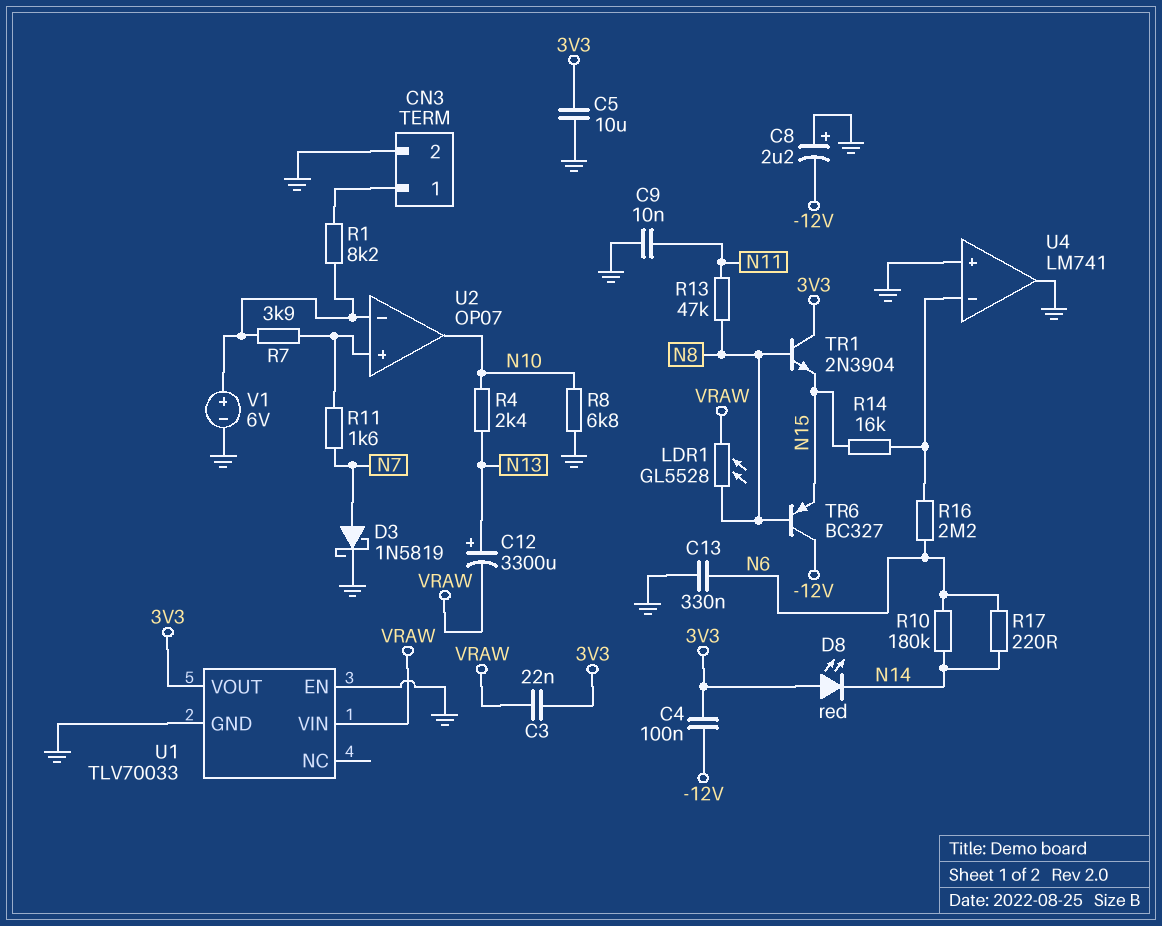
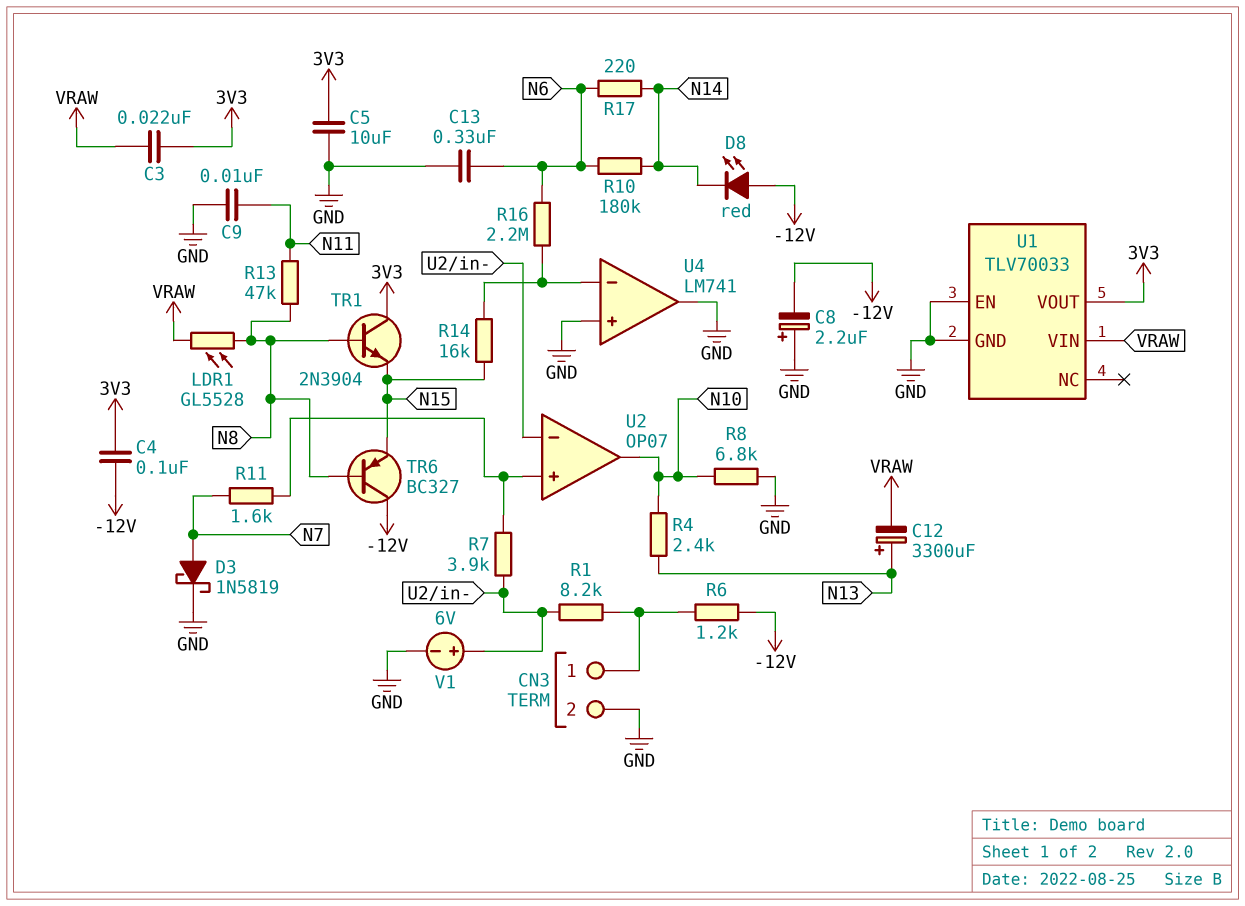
D8: LED red (A 3V3, K N14) -> LED red (A -12V, K N14)
R6: none -> 1.2k (-12V, CN3/1)

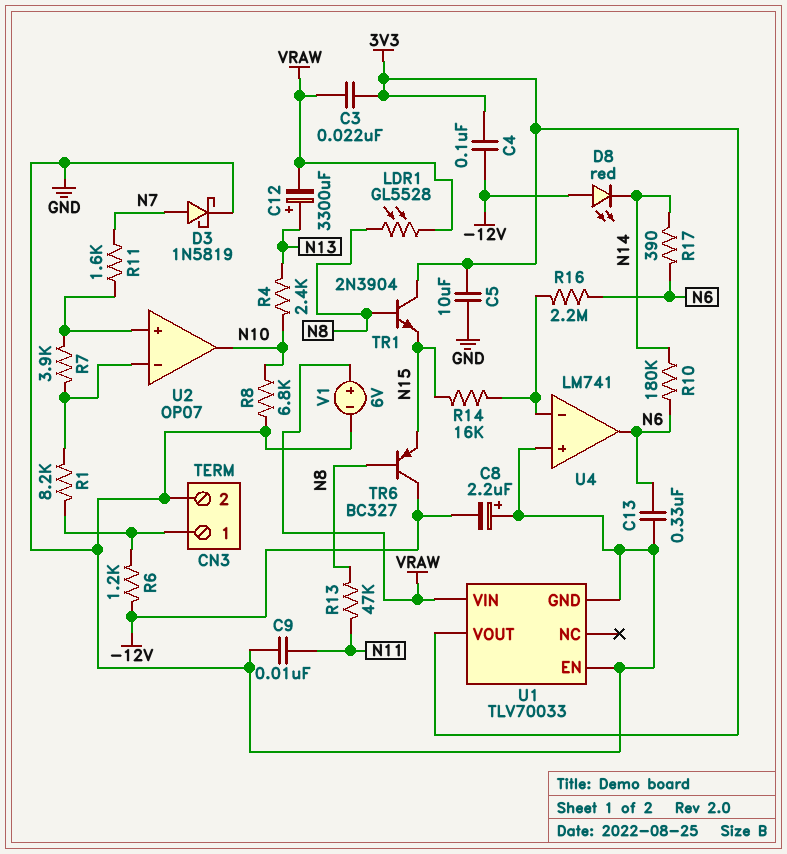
R17: 220 (N6, N14) -> 390 (N6, N14)
U4 pin out: GND -> N6
V1: 6V (plus U2/in-, minus GND) -> 6V (plus VRAW, minus GND)

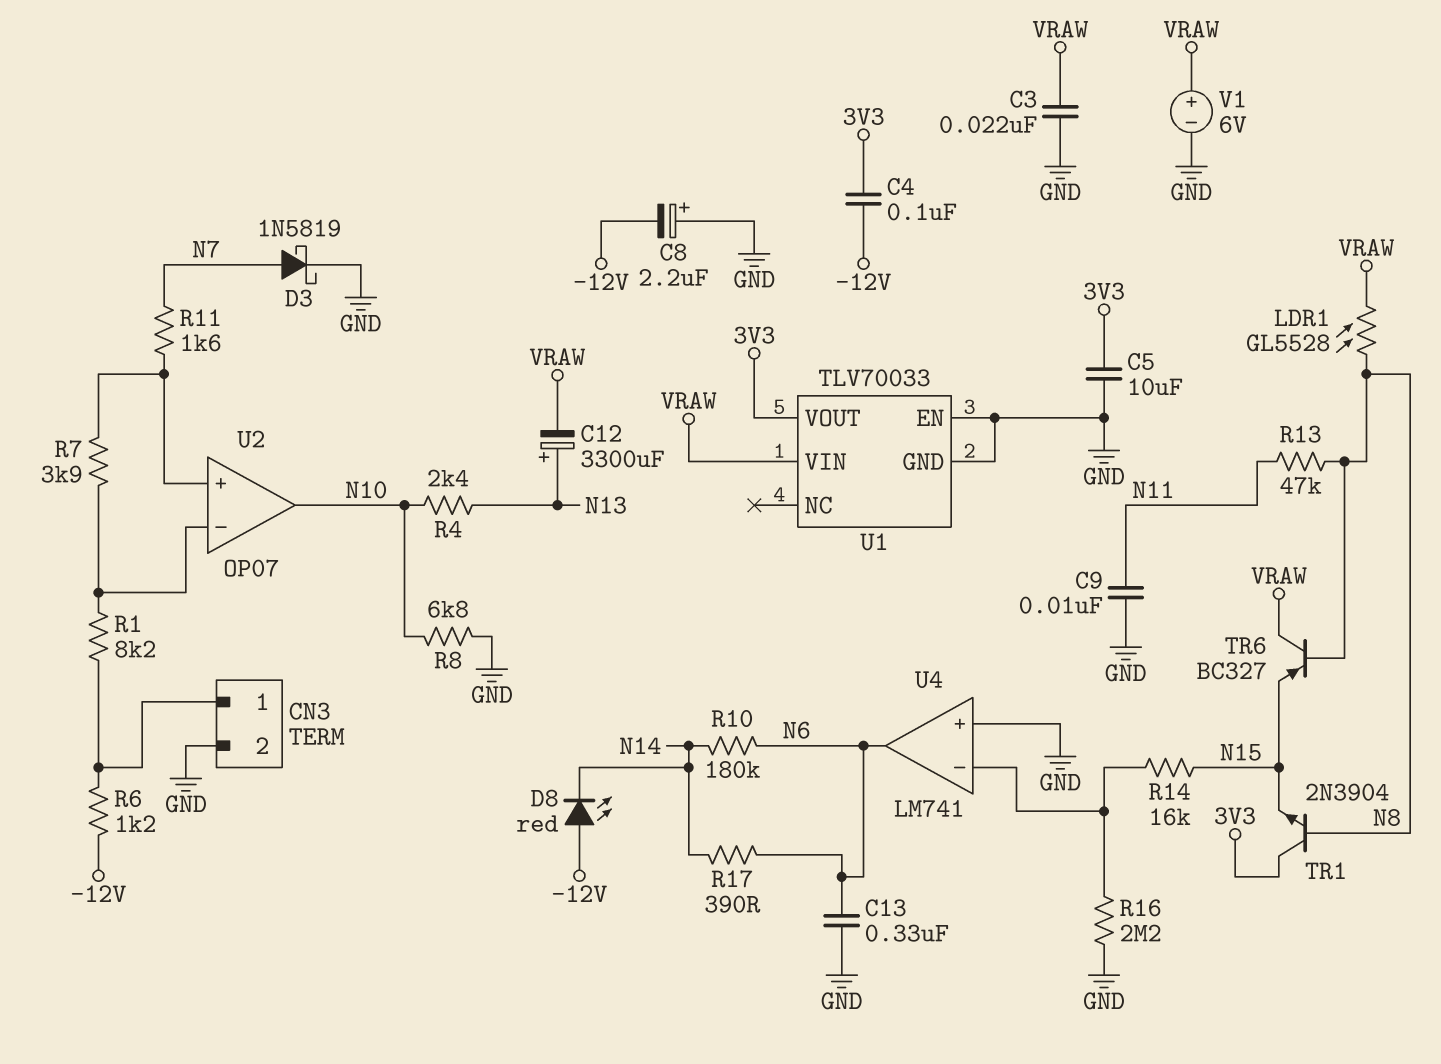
C3: 22nF (3V3, VRAW) -> 22nF (GND, VRAW)
R16: 2.2M (N6, U4/in-) -> 2.2M (GND, U4/in-)
TR6: PNP BC327 (B N8, C -12V, E N15) -> PNP BC327 (B N8, C VRAW, E N15)

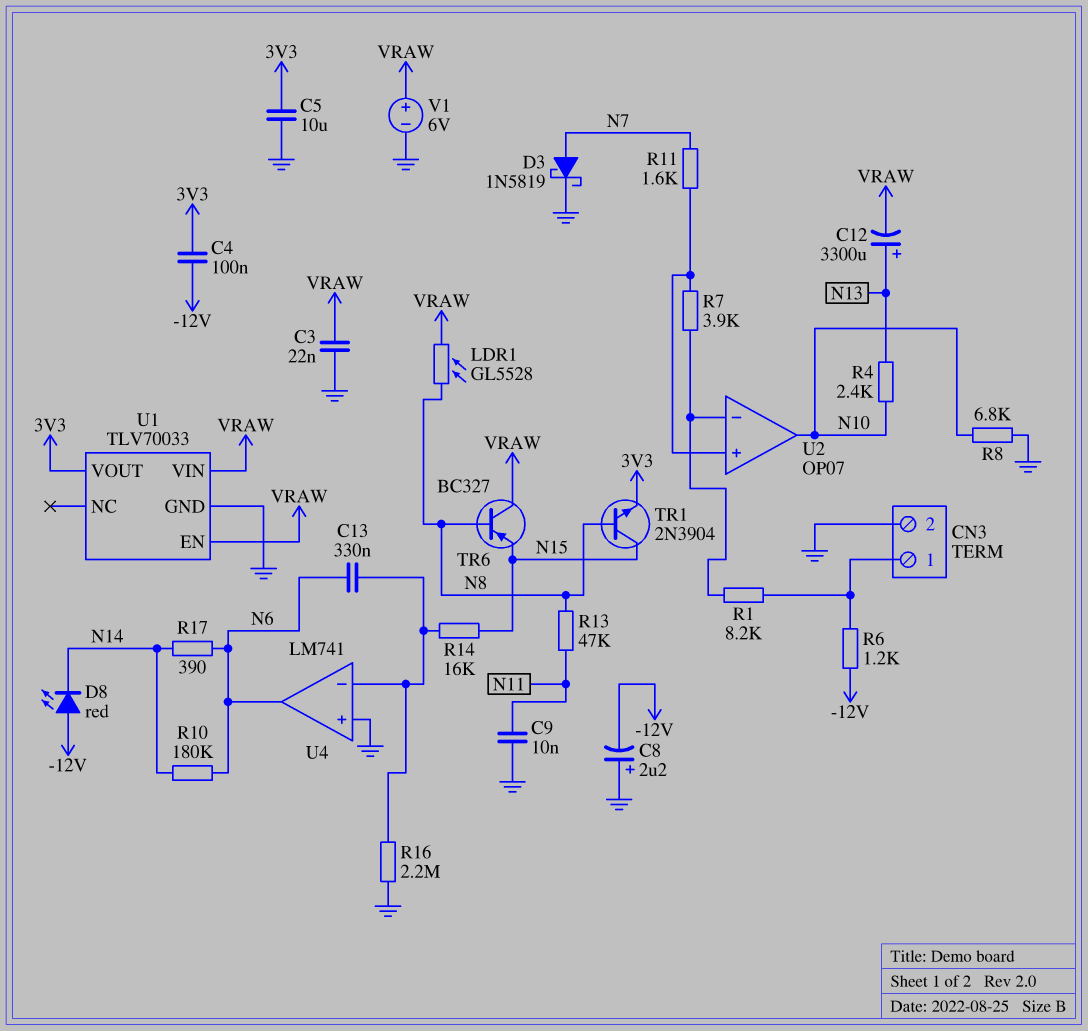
C13: 330nF (GND, N6) -> 330nF (N6, U4/in-)
TR1: NPN 2N3904 (B N8, C 3V3, E N15) -> NPN 2N3904 (B N8, C N15, E 3V3)
U1 pin EN: GND -> VRAW

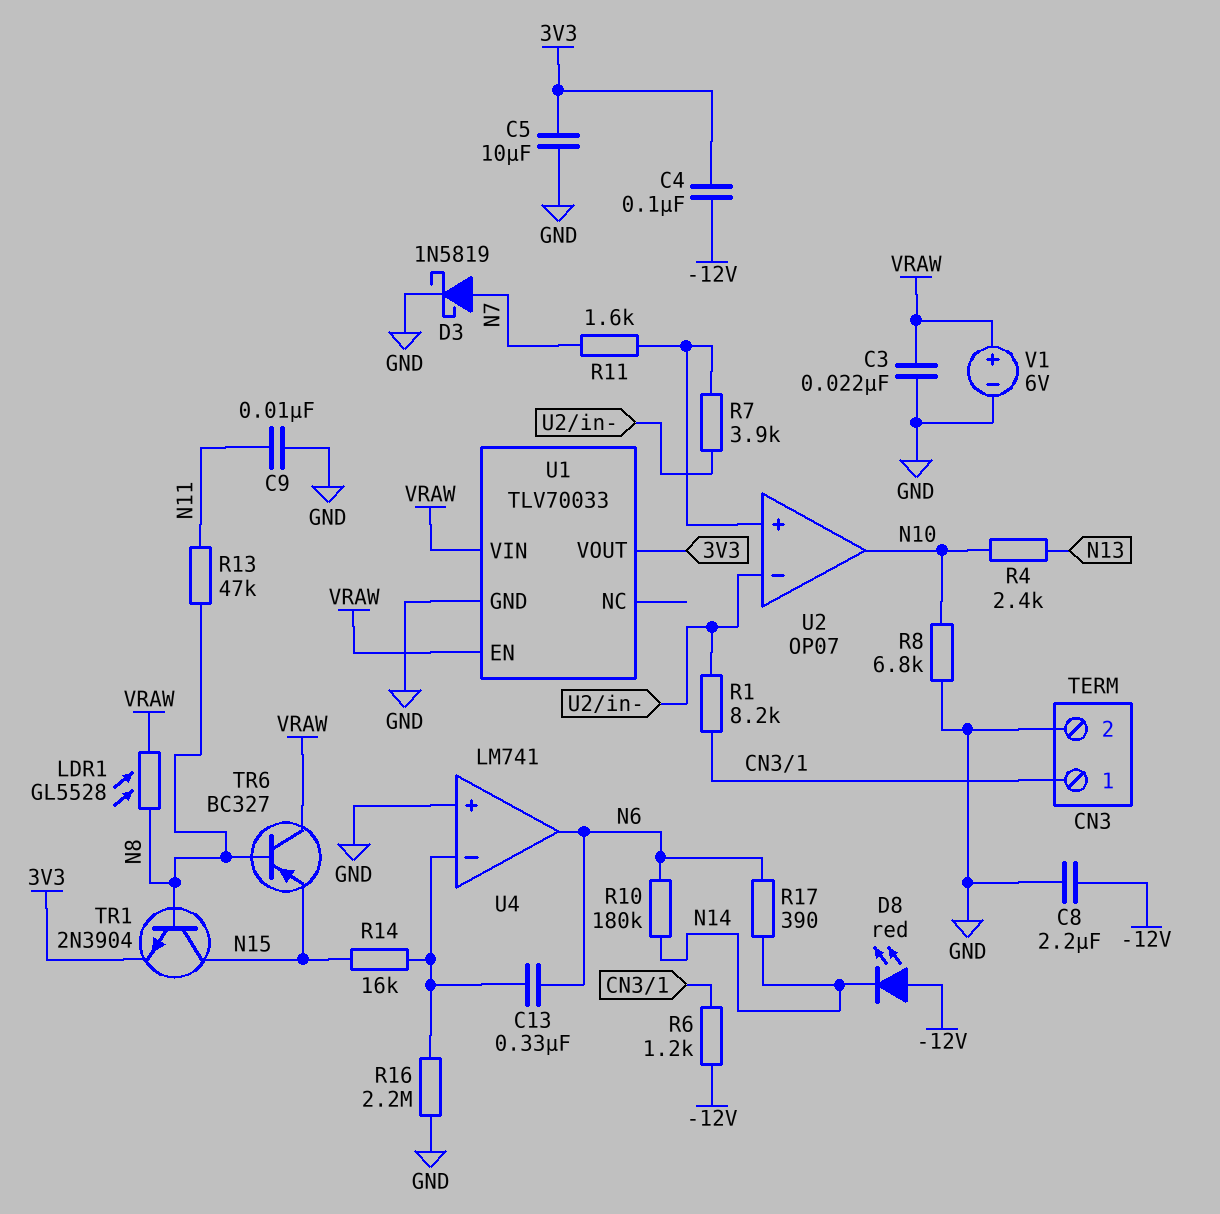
C8: 2.2uF (plus GND, minus -12V) -> 2.2uF (-12V, GND)
C12: 3300uF (plus N13, minus VRAW) -> none

